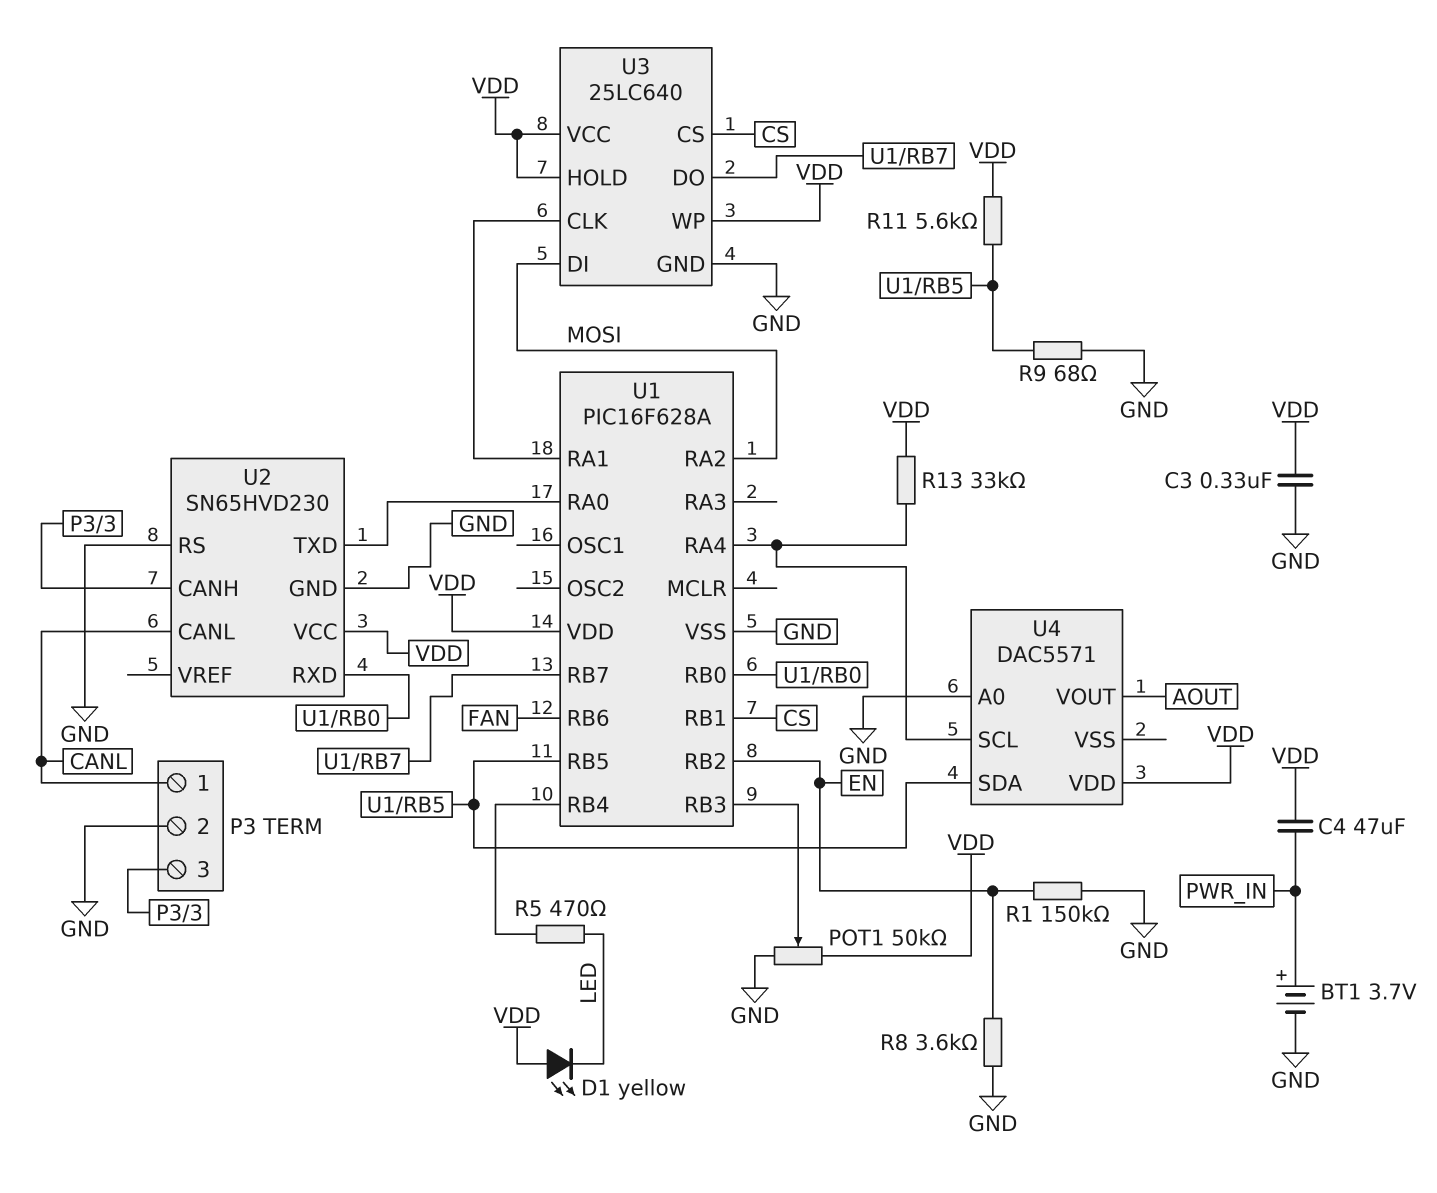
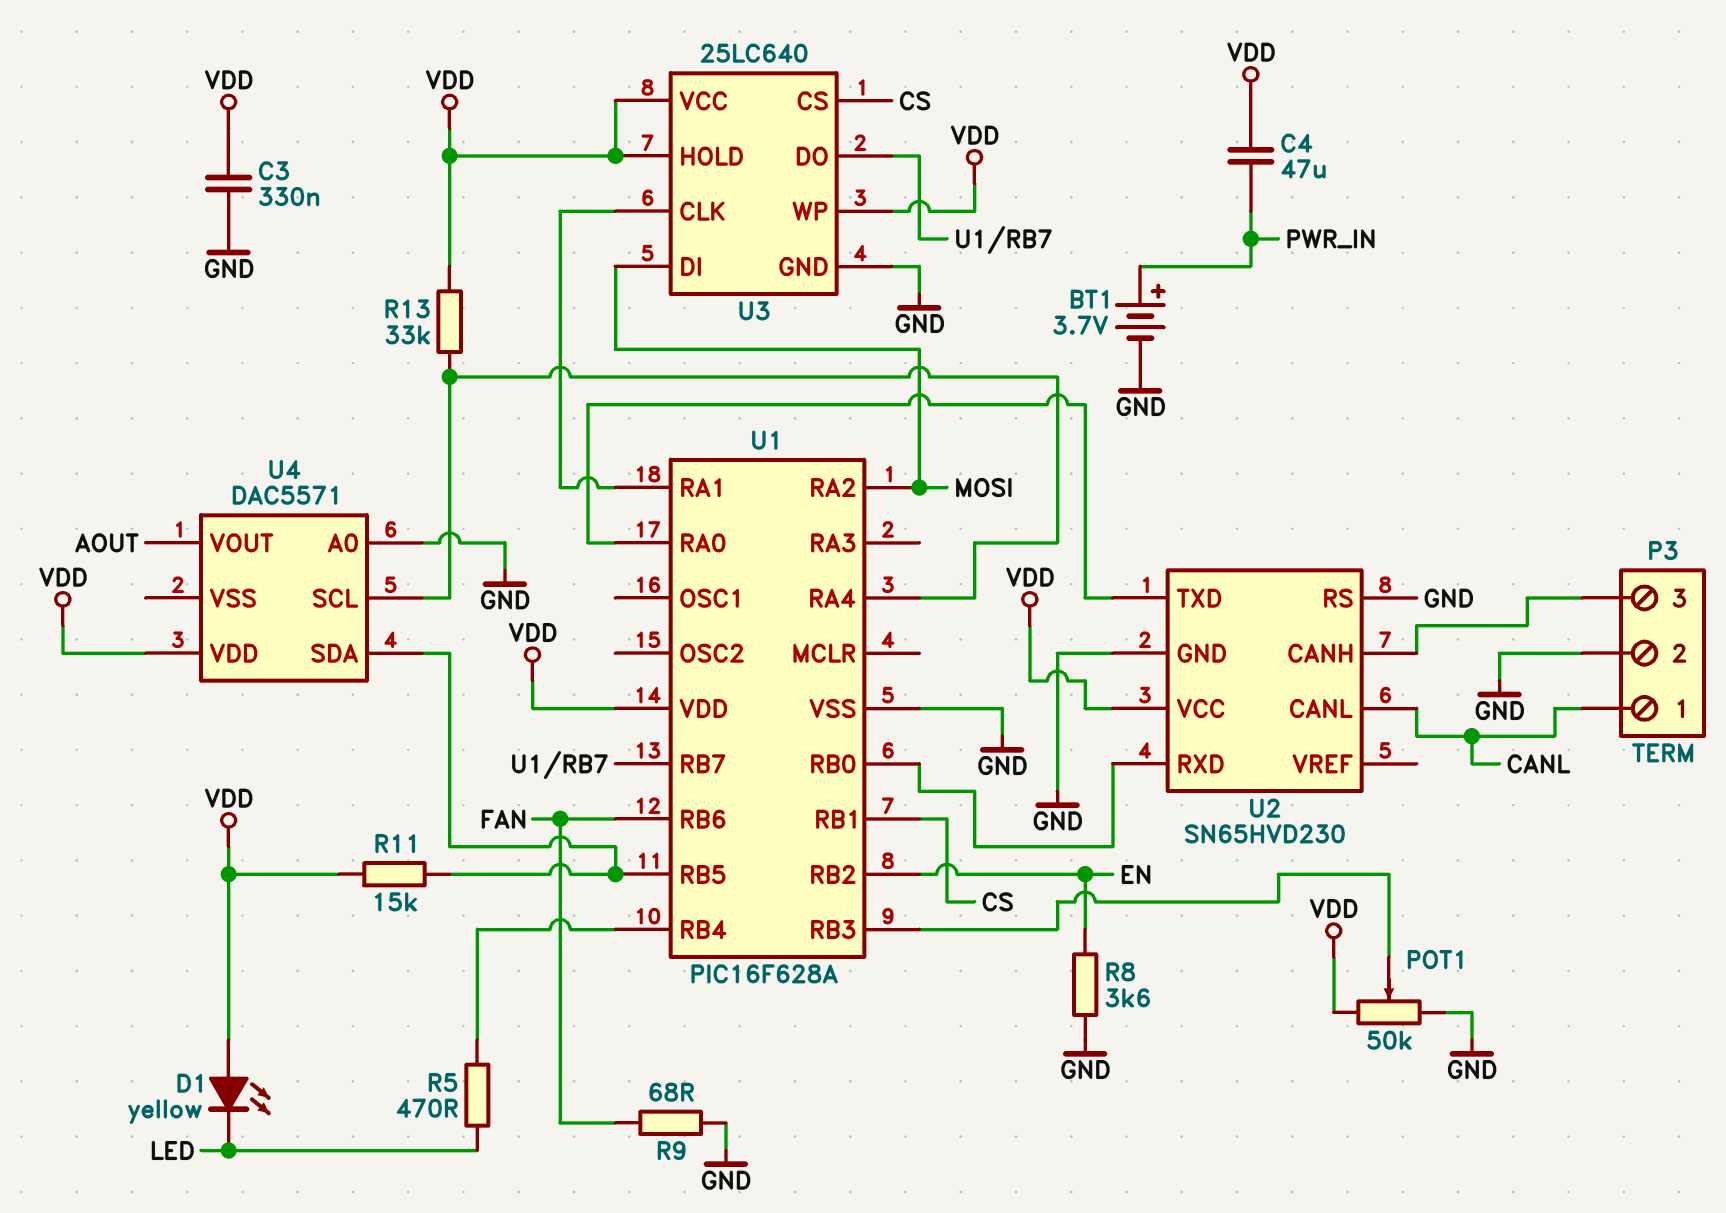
R1: 150k (EN, GND) -> none
R9: 68 (GND, U1/RB5) -> 68 (FAN, GND)
R11: 5.6k (U1/RB5, VDD) -> 15k (U1/RB5, VDD)

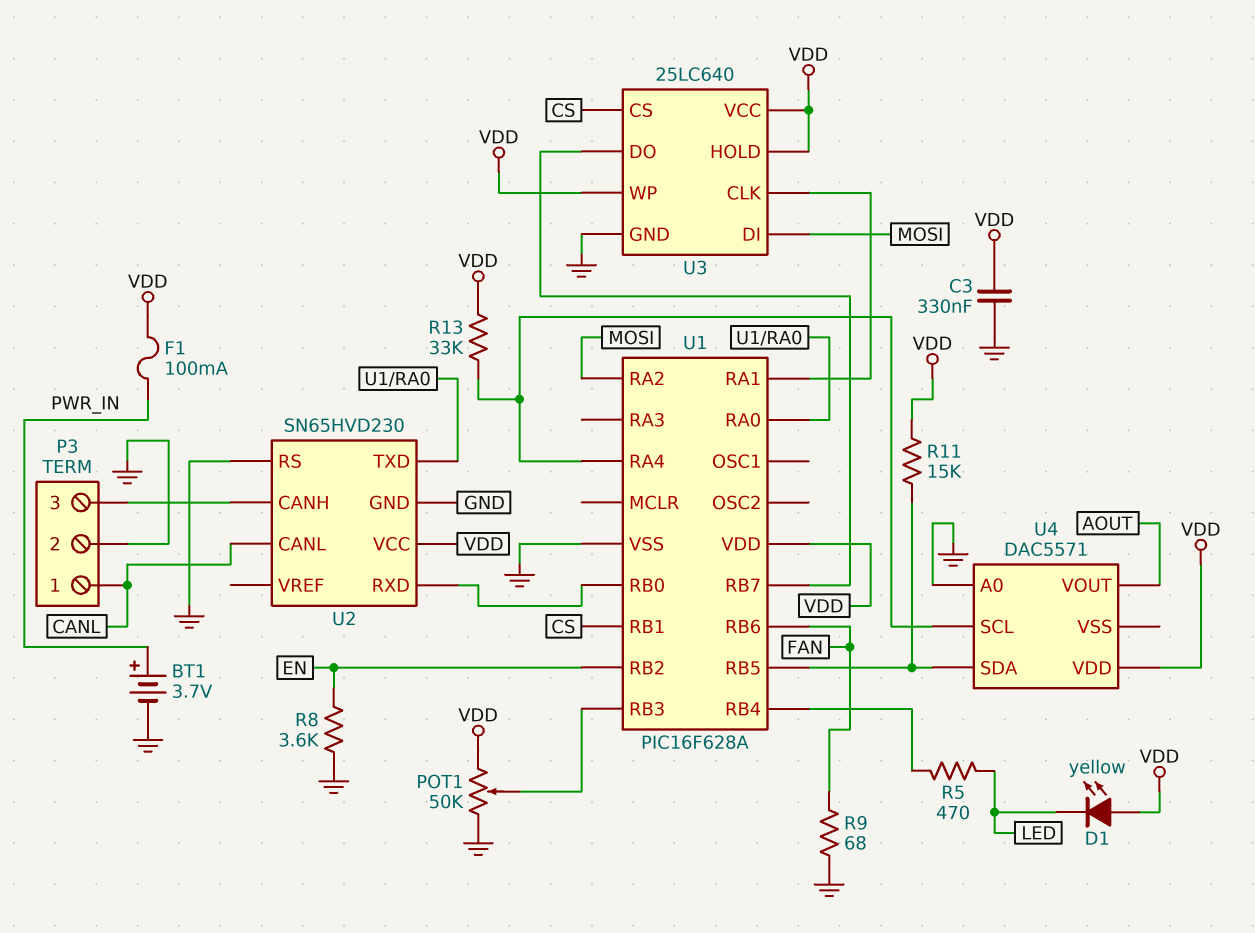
C4: 47uF (PWR_IN, VDD) -> none
F1: none -> 100mA (PWR_IN, VDD)

